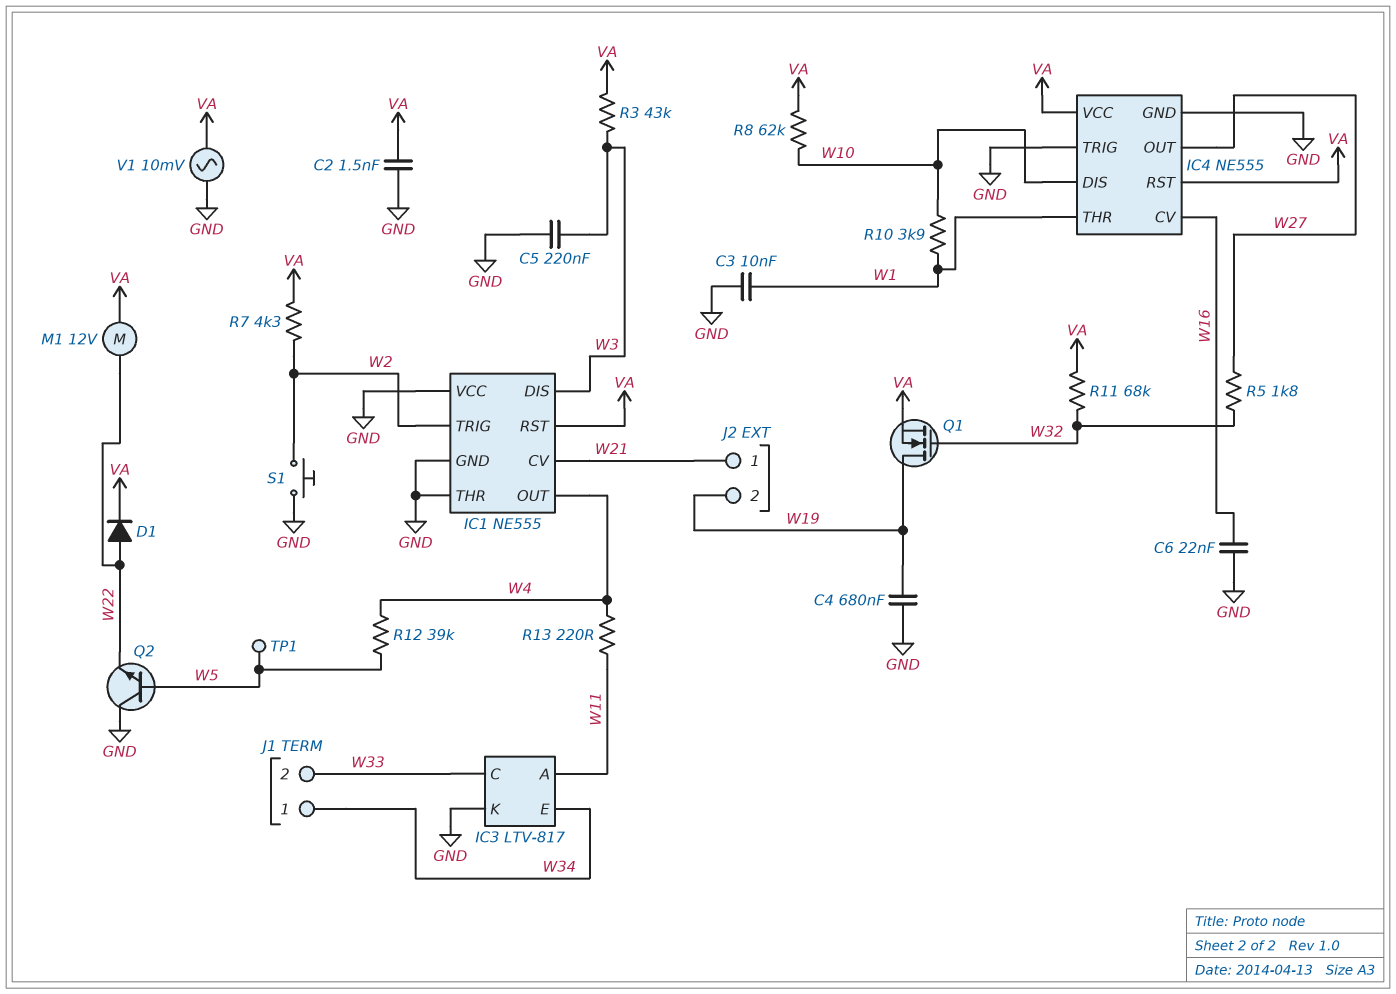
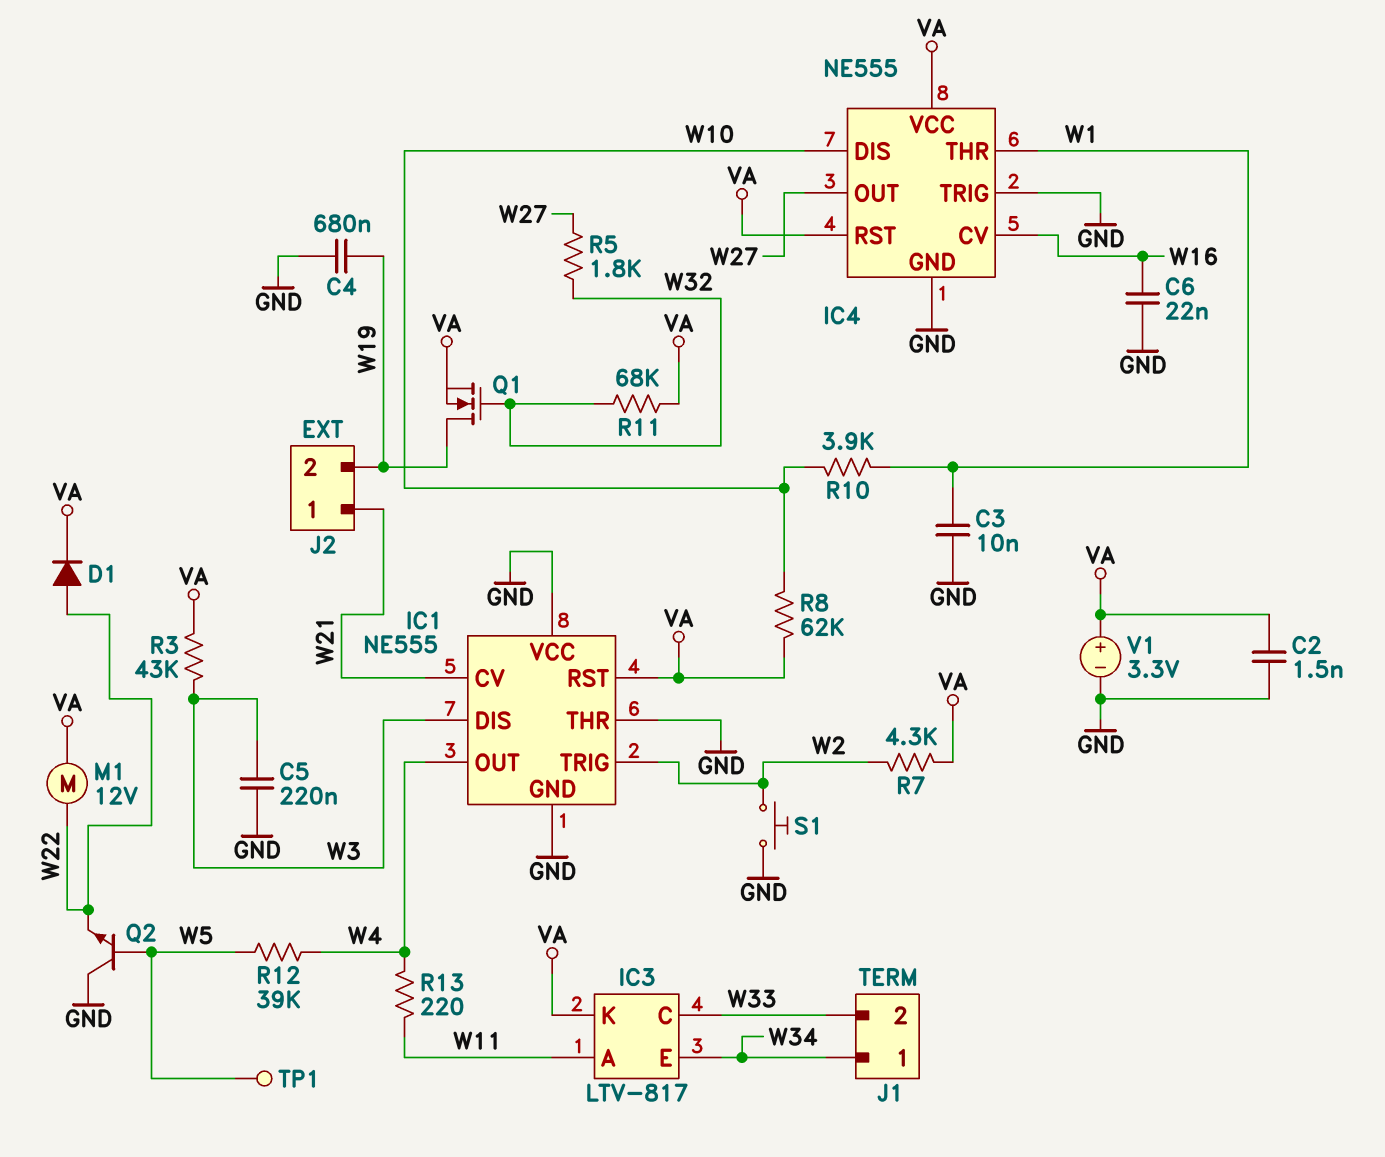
IC3 pin K: GND -> VA
V1: AC 10mV (GND, VA) -> 3.3V (plus VA, minus GND)

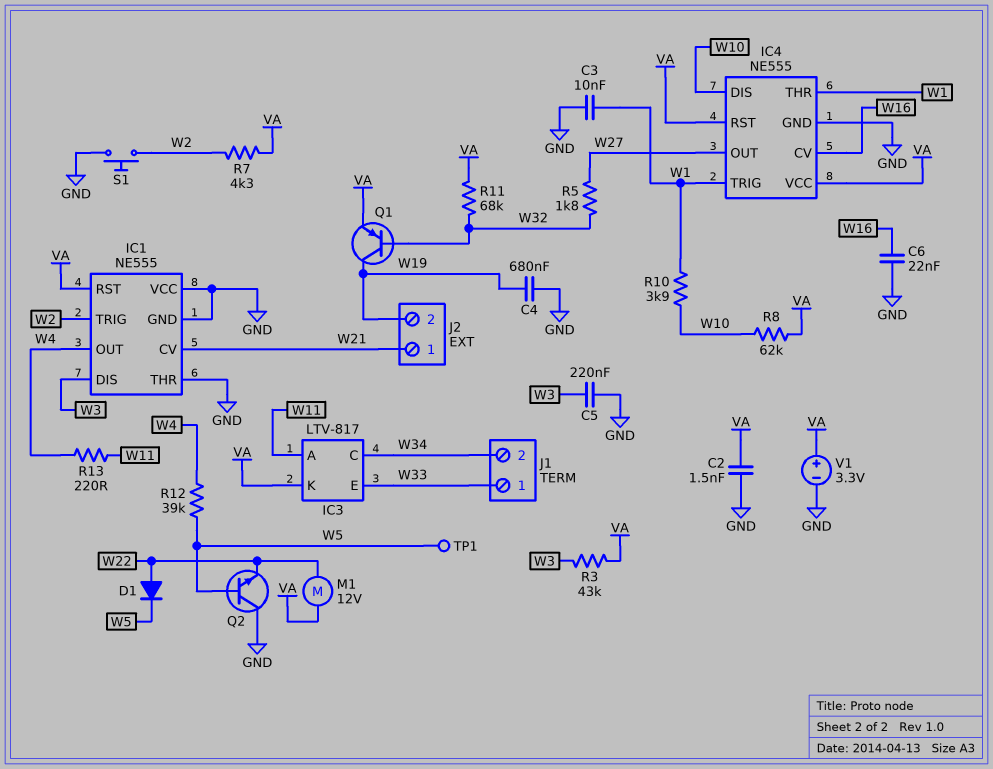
D1: diode (A W22, K VA) -> diode (A W22, K W5)
IC3 pin C: W33 -> W34
IC3 pin E: W34 -> W33
IC4 pin TRIG: GND -> W1
J1 pin 1: W34 -> W33
J1 pin 2: W33 -> W34
Q1: NMOS (G W32, D W19, S VA) -> PNP (B W32, C W19, E VA)

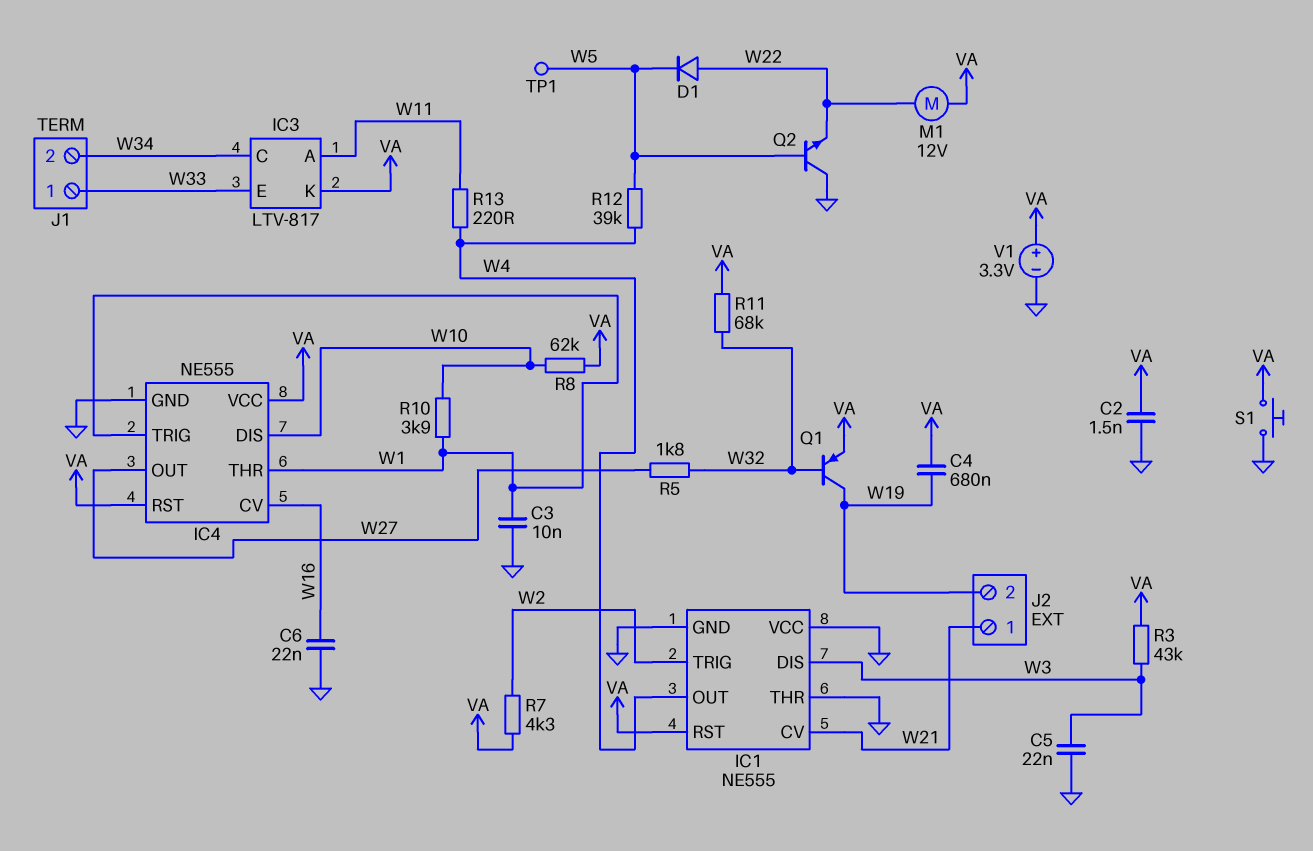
C4: 680nF (GND, W19) -> 680nF (VA, W19)
C5: 220nF (GND, W3) -> 22nF (GND, W3)
S1: button (GND, W2) -> button (GND, VA)

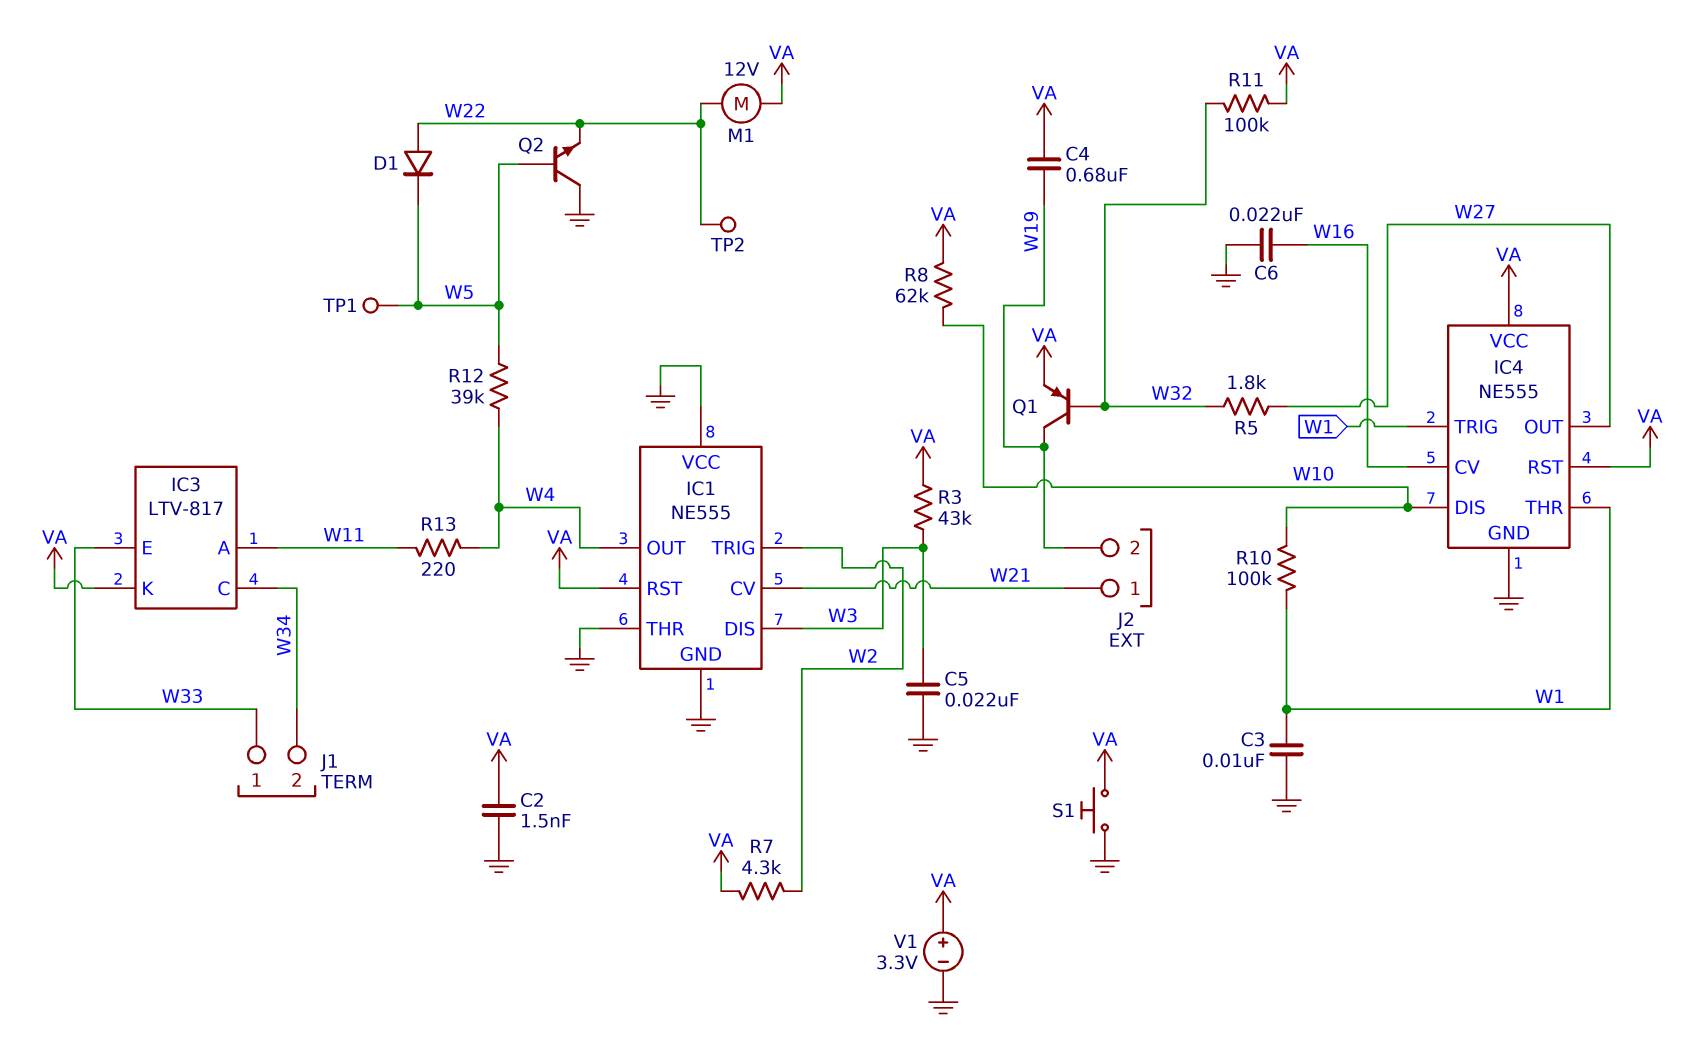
R10: 3.9k (W1, W10) -> 100k (W1, W10)
R11: 68k (VA, W32) -> 100k (VA, W32)
TP2: none -> test point (W22)

